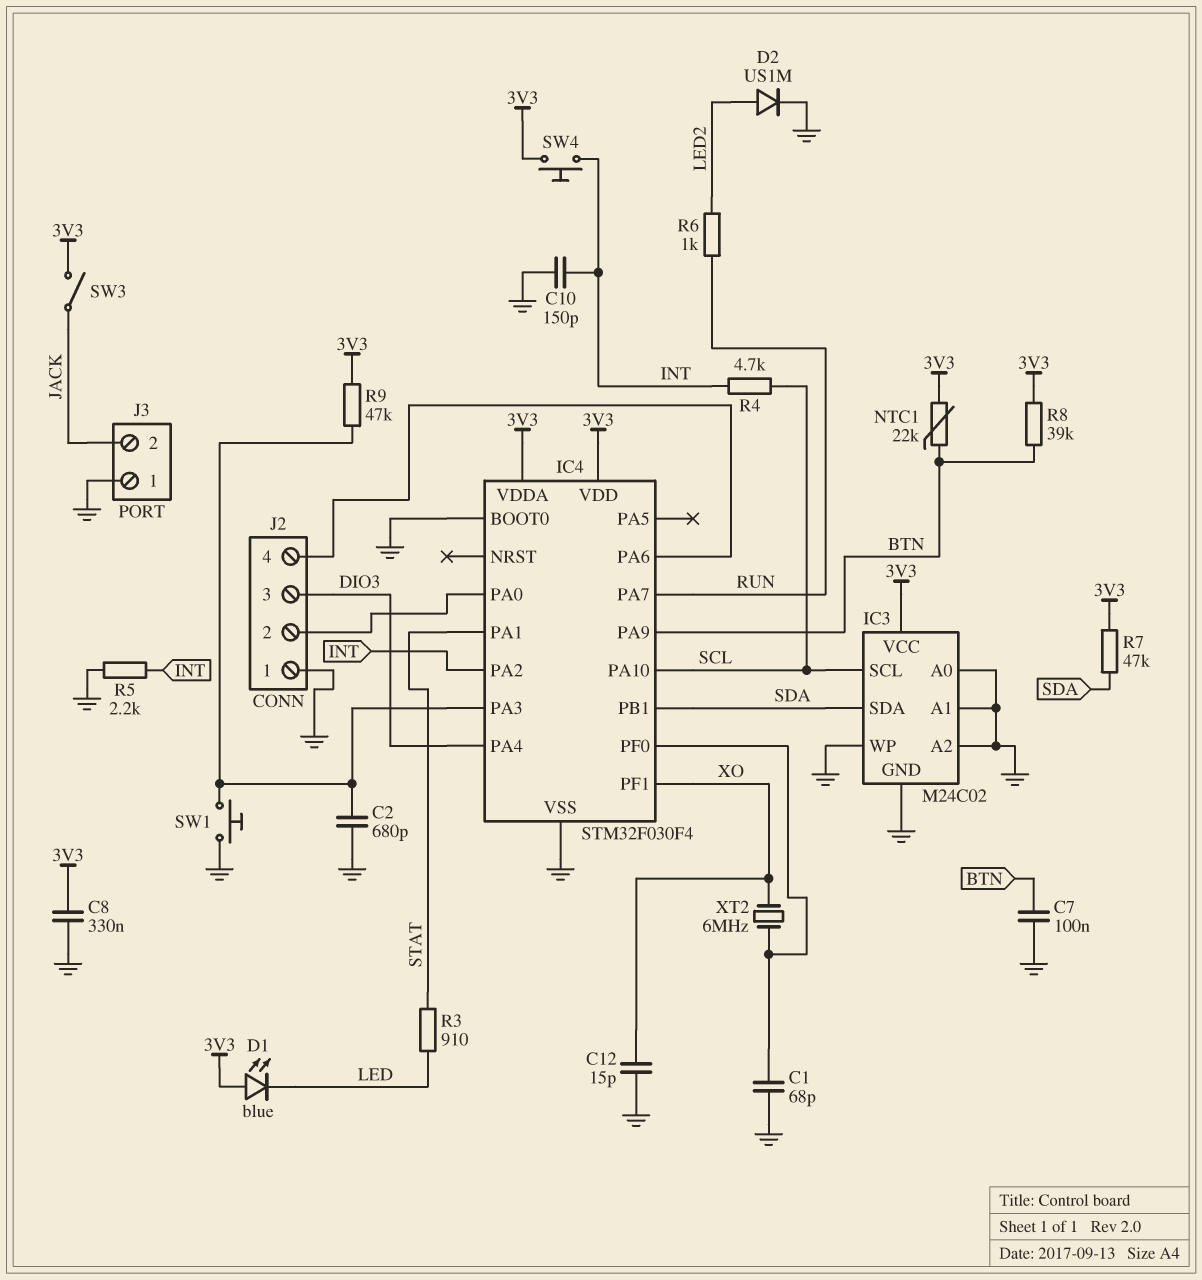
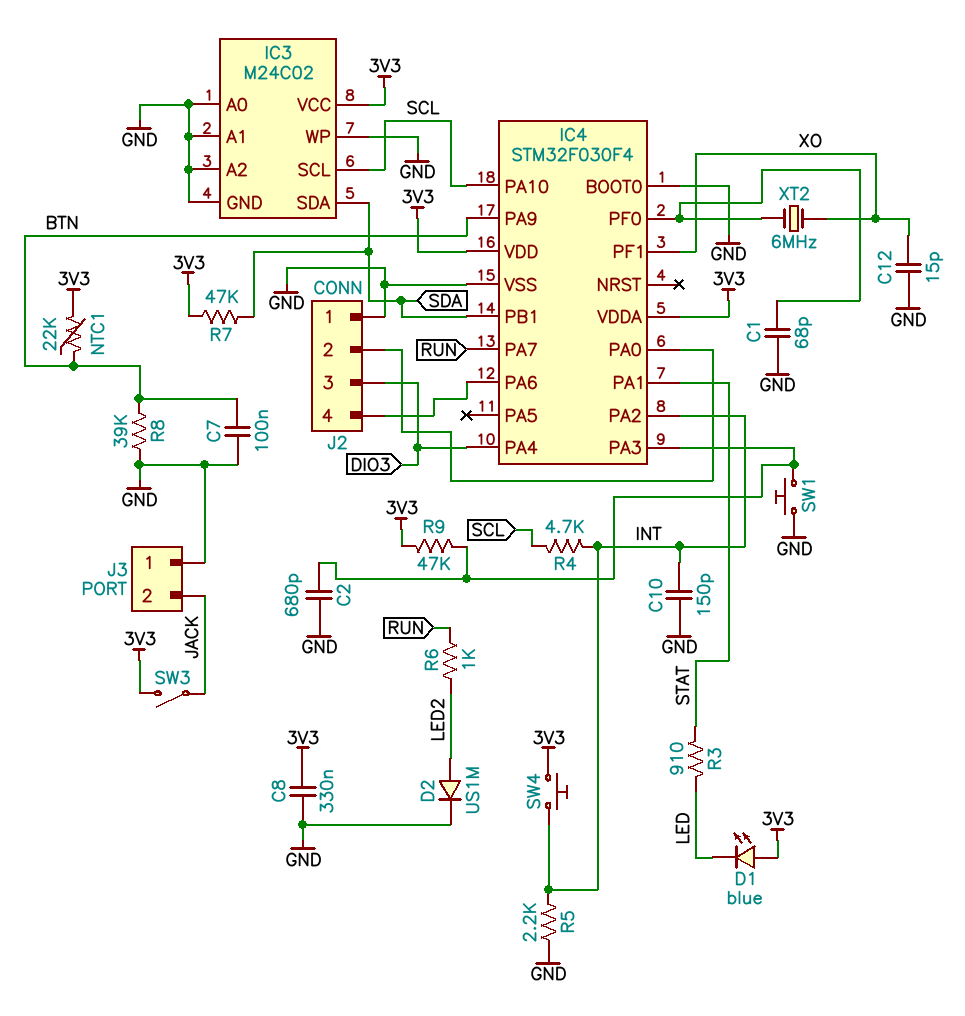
R8: 39k (3V3, BTN) -> 39k (BTN, GND)

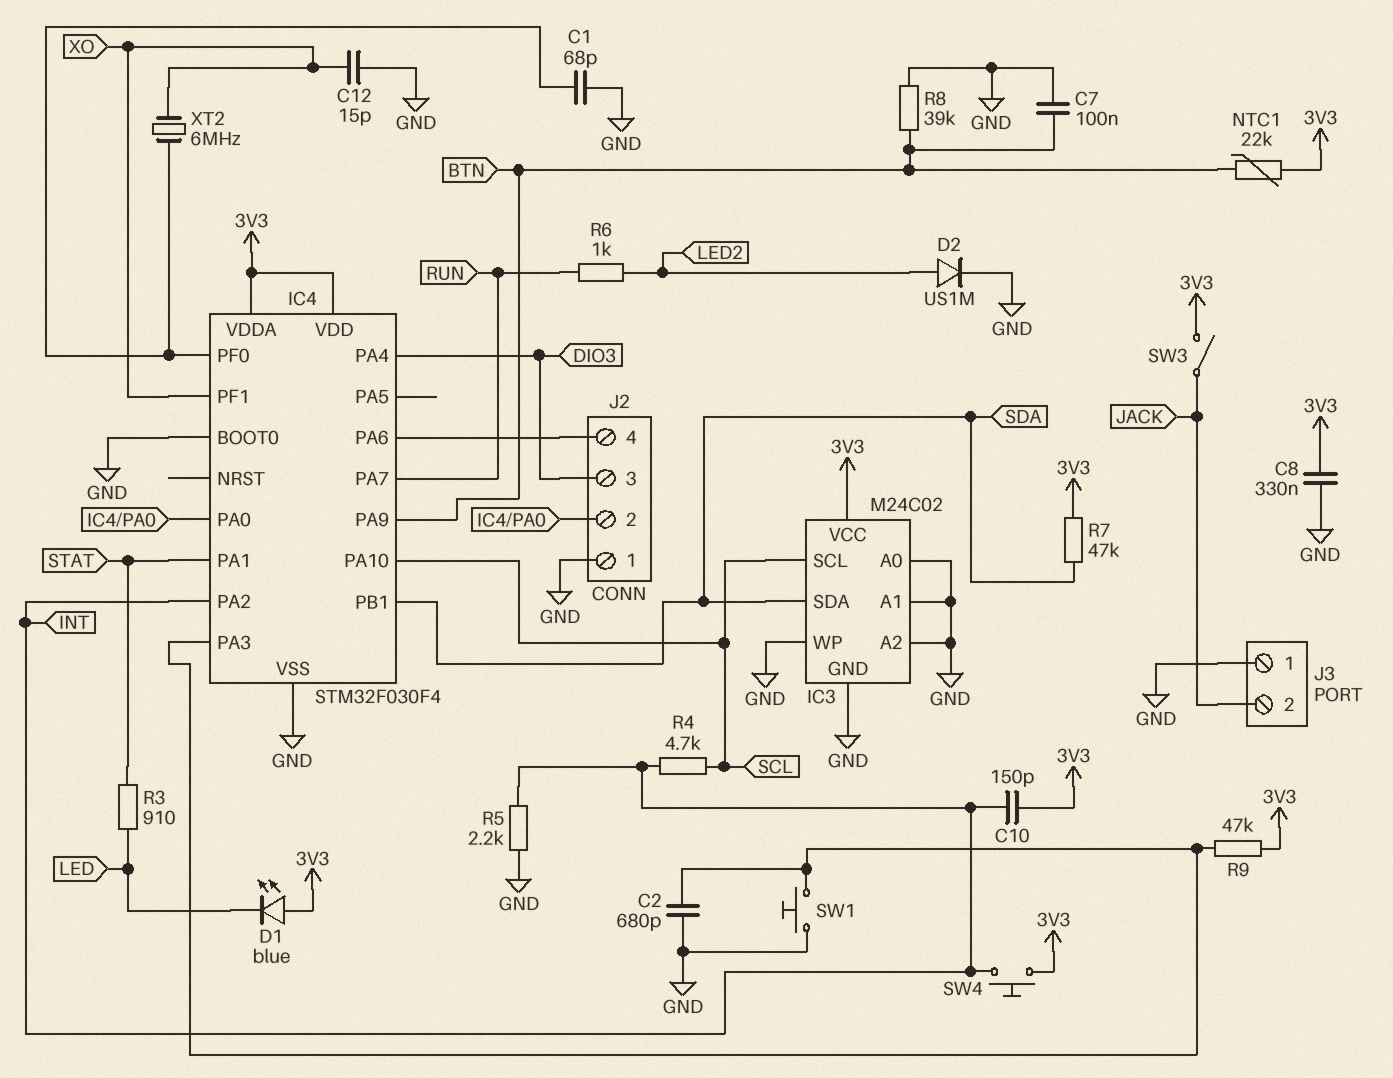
C10: 150pF (GND, INT) -> 150pF (3V3, INT)

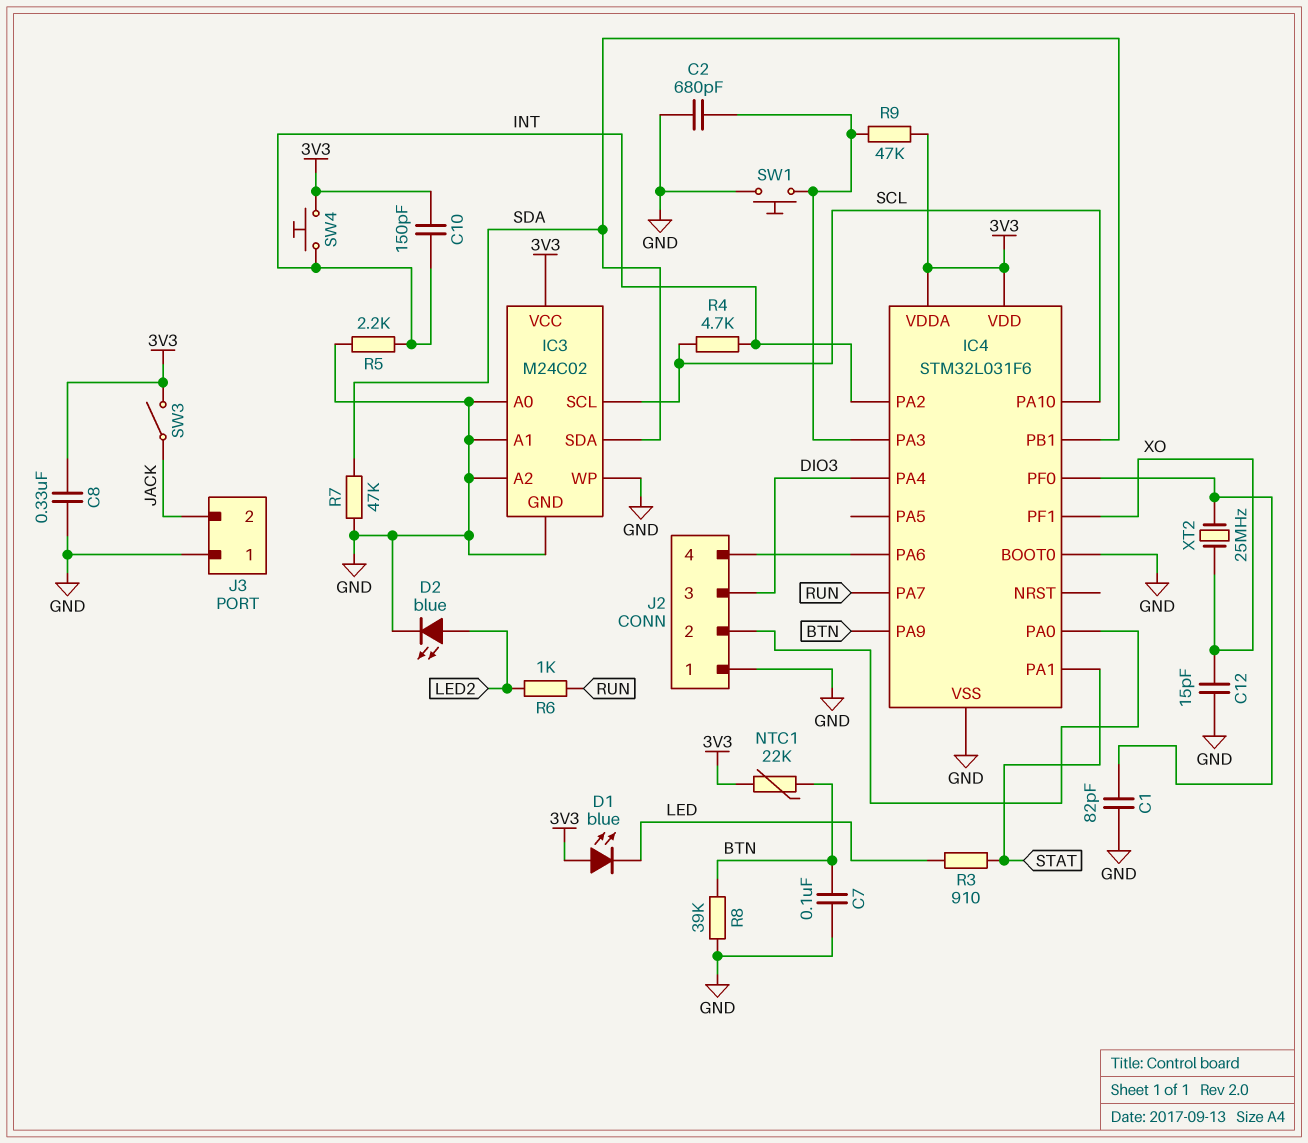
C1: 68pF (GND, IC4/PF0) -> 82pF (GND, IC4/PF0)
D2: diode US1M (A LED2, K GND) -> LED blue (A LED2, K GND)
IC4: STM32F030F4 -> STM32L031F6
R7: 47k (3V3, SDA) -> 47k (GND, SDA)
XT2: 6MHz (IC4/PF0, XO) -> 25MHz (IC4/PF0, XO)

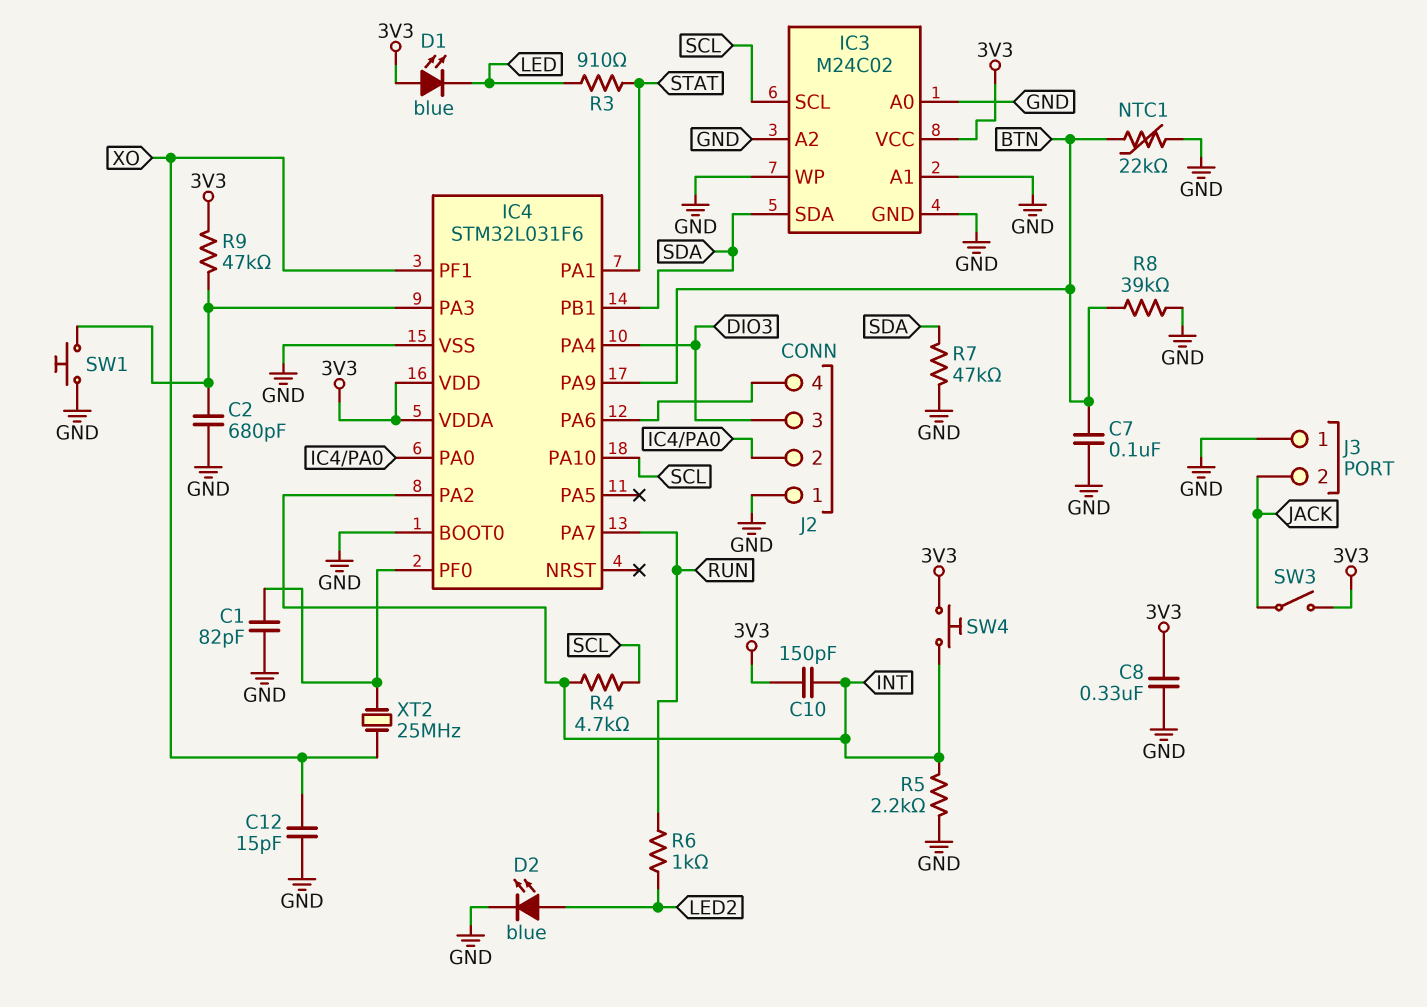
NTC1: 22k (3V3, BTN) -> 22k (BTN, GND)

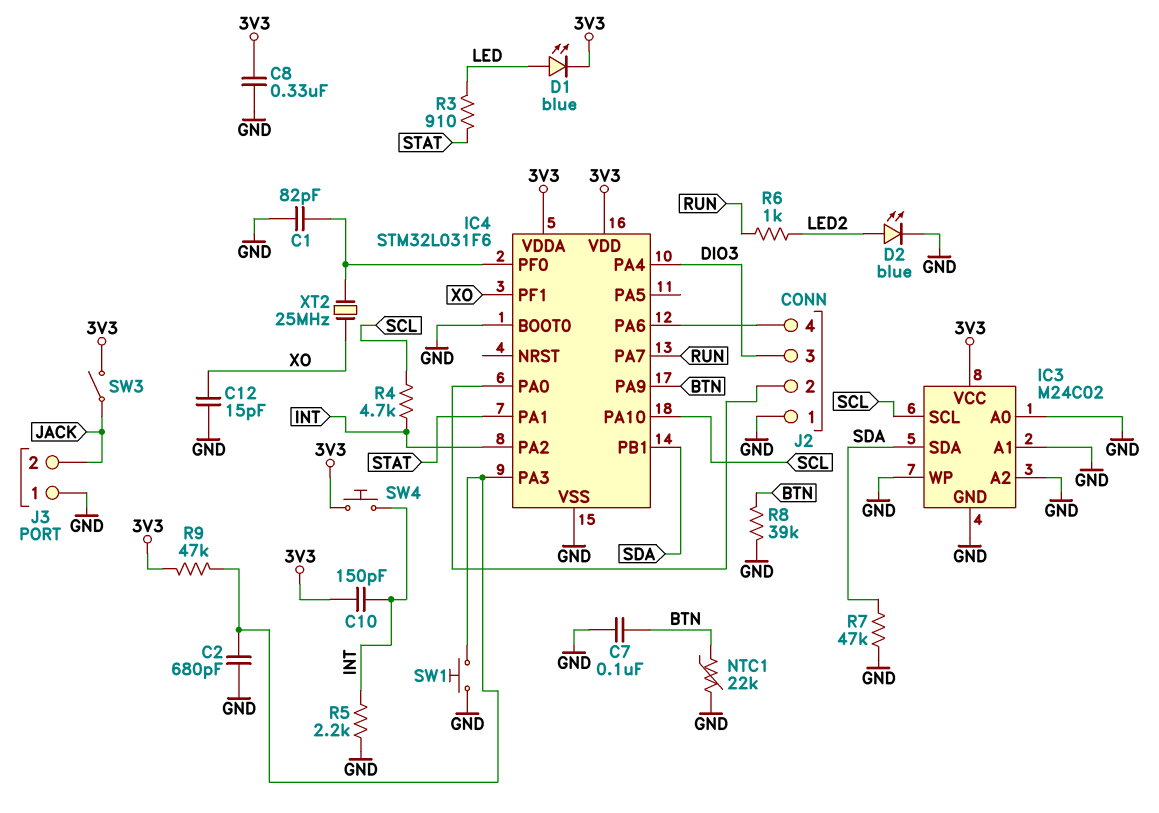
D1: LED blue (A 3V3, K LED) -> LED blue (A LED, K 3V3)

